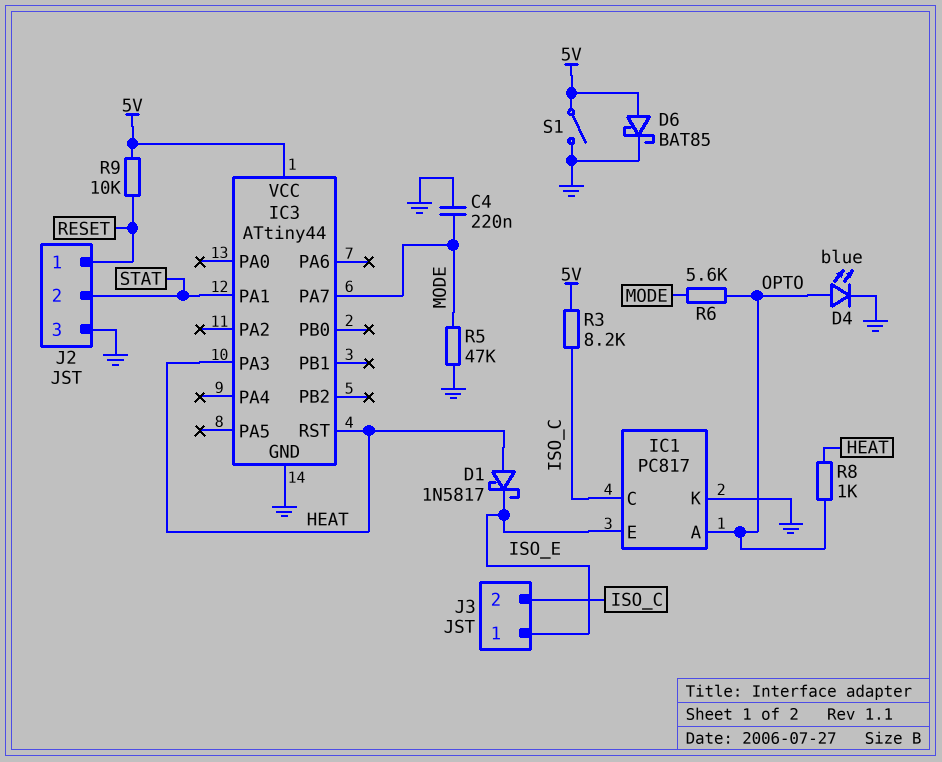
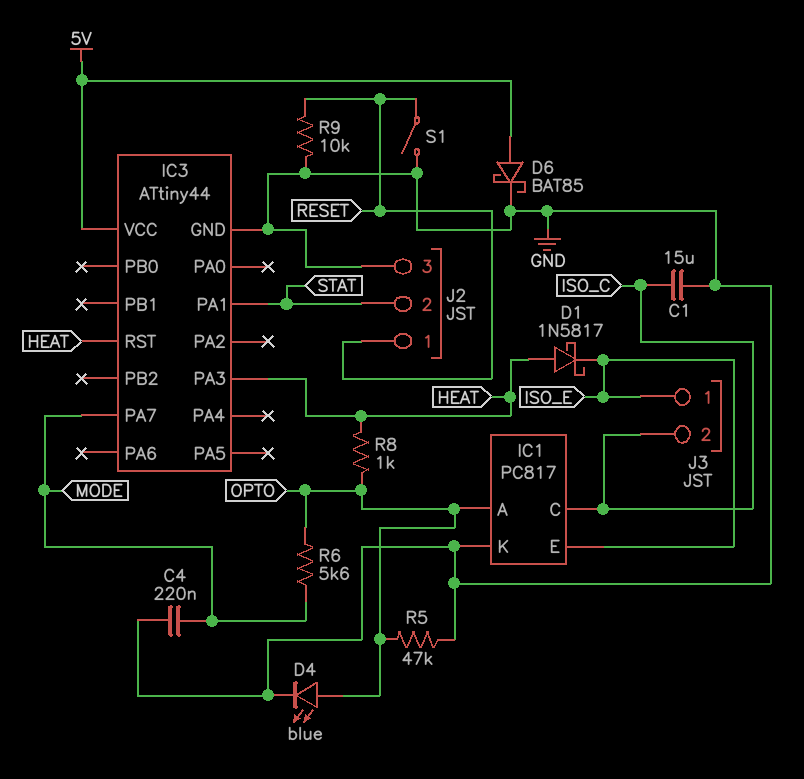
C1: none -> 15uF (GND, ISO_C)
R3: 8.2k (5V, ISO_C) -> none
R5: 47k (GND, MODE) -> 47k (GND, OPTO)
R9: 10k (5V, RESET) -> 10k (GND, RESET)
S1: switch (5V, GND) -> switch (GND, RESET)

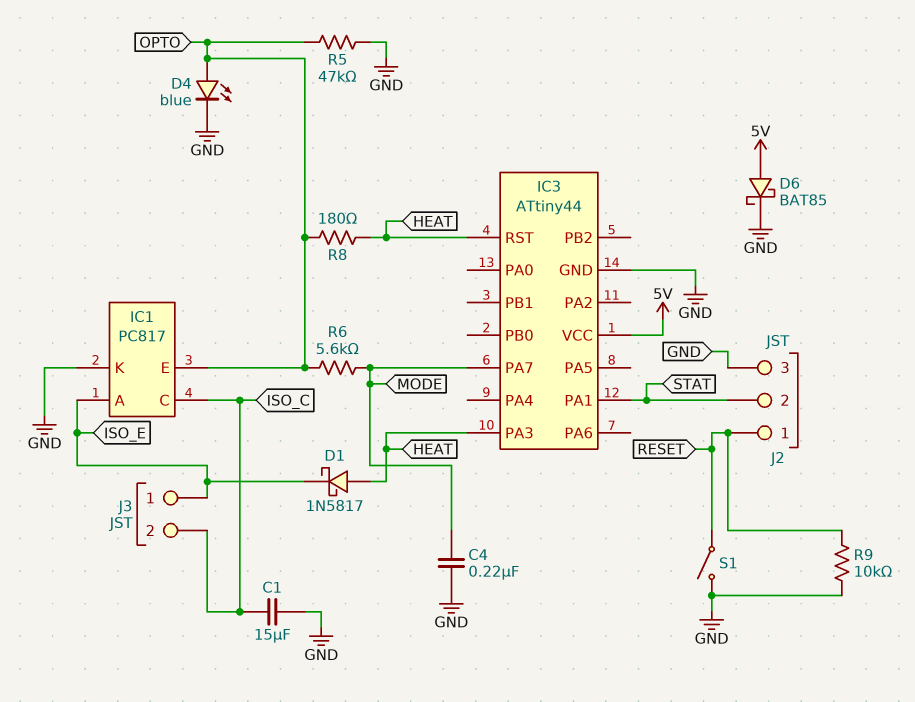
IC1 pin A: OPTO -> ISO_E
IC1 pin E: ISO_E -> OPTO
R8: 1k (HEAT, OPTO) -> 180 (HEAT, OPTO)

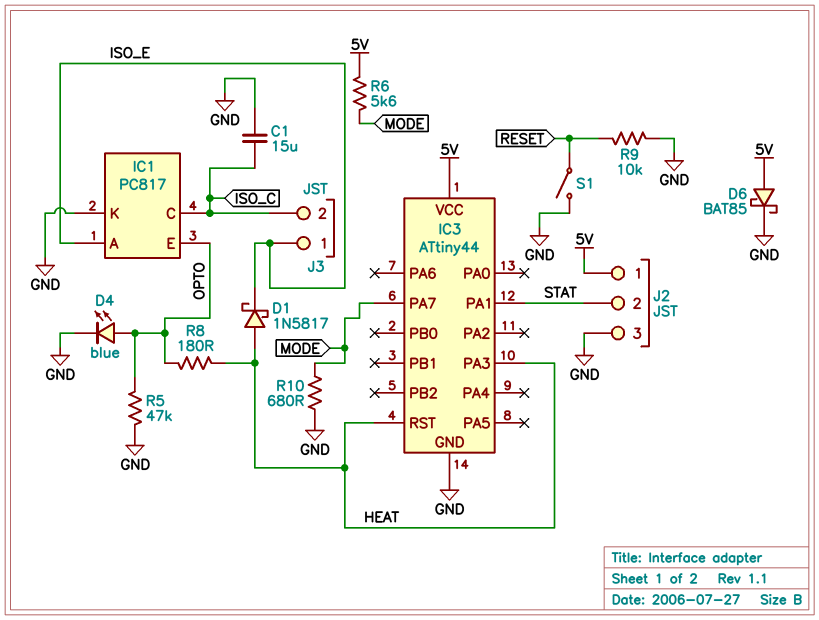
C4: 220nF (GND, MODE) -> none
J2 pin 1: RESET -> 5V
R6: 5.6k (MODE, OPTO) -> 5.6k (5V, MODE)
R10: none -> 680 (GND, MODE)

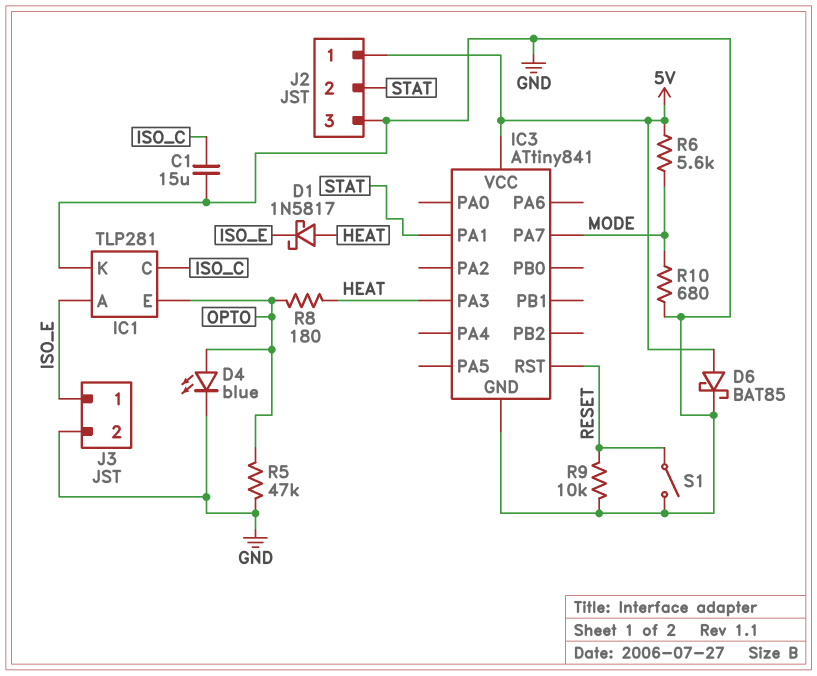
IC1: PC817 -> TLP281
IC3: ATtiny44 -> ATtiny841
IC3 pin RST: HEAT -> RESET
J3 pin 2: ISO_C -> GND

